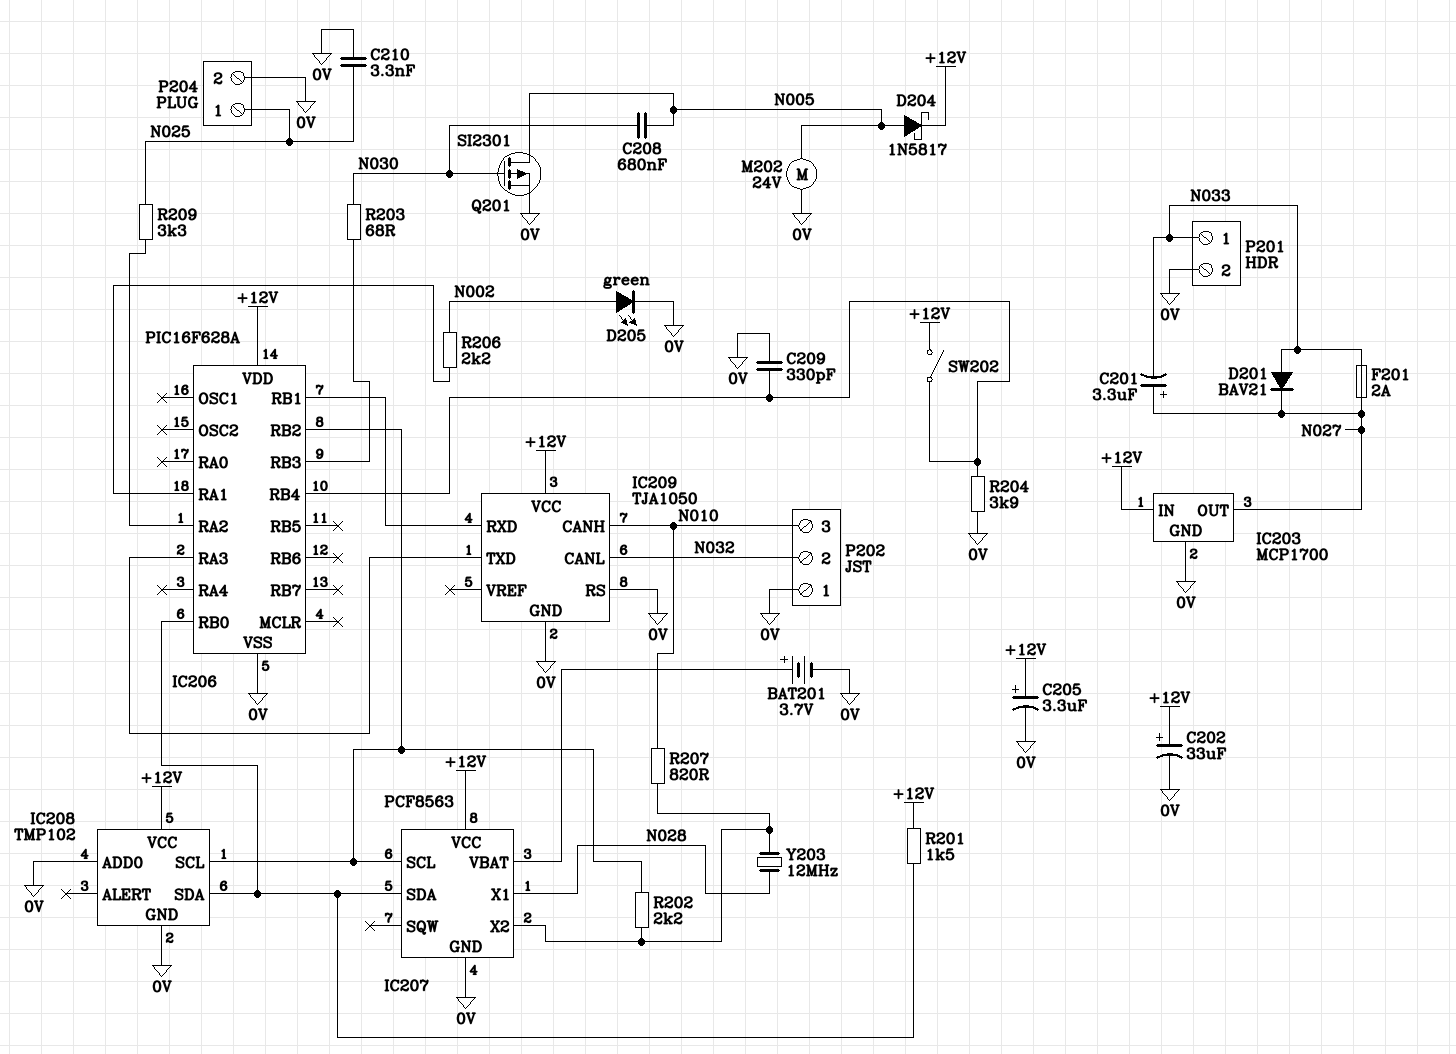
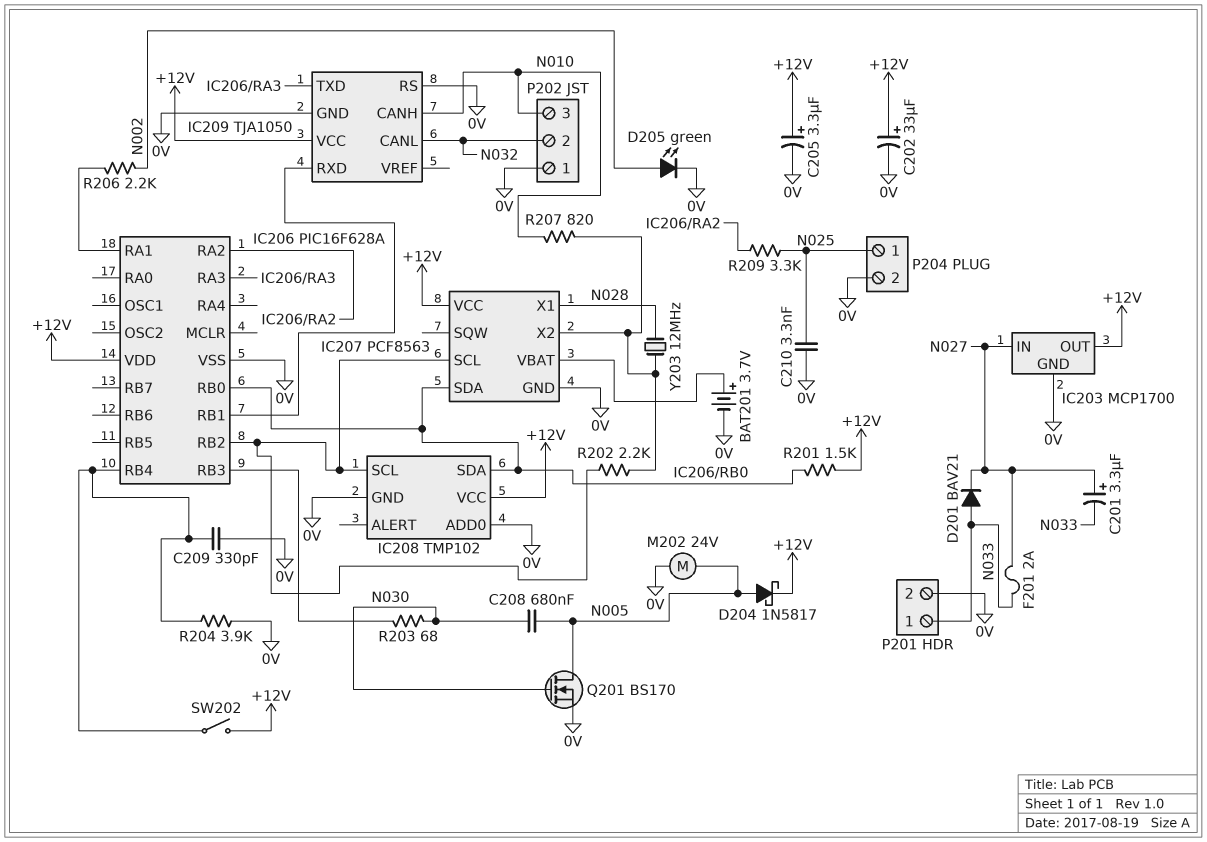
IC203 pin IN: +12V -> N027
IC203 pin OUT: N027 -> +12V
Q201: PMOS SI2301 (G N030, D N005, S 0V) -> NMOS BS170 (G N030, D N005, S 0V)

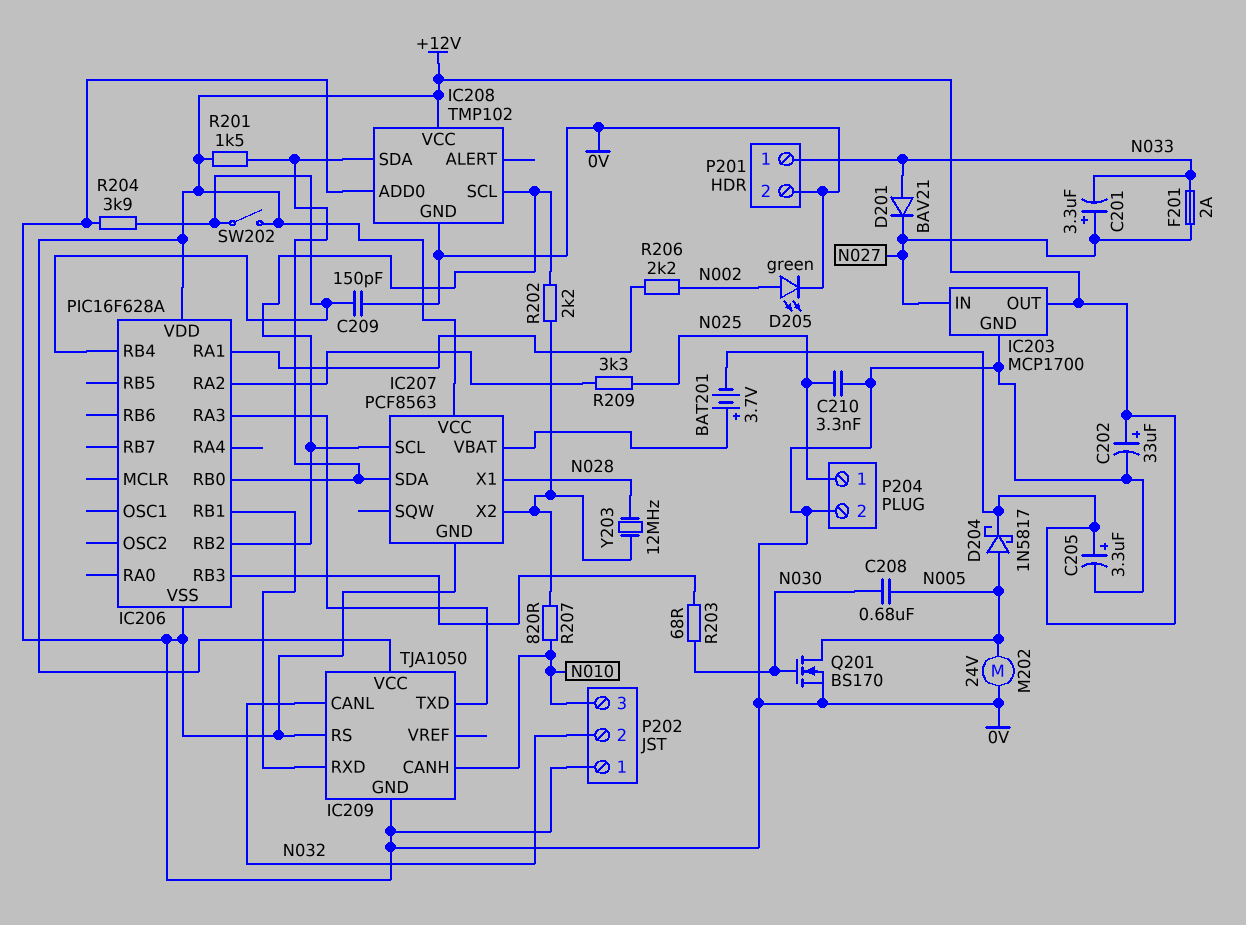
BAT201: 3.7V (plus IC207/VBAT, minus 0V) -> 3.7V (plus IC207/VBAT, minus +12V)
C209: 330pF (0V, IC206/RB4) -> 150pF (0V, IC206/RB4)

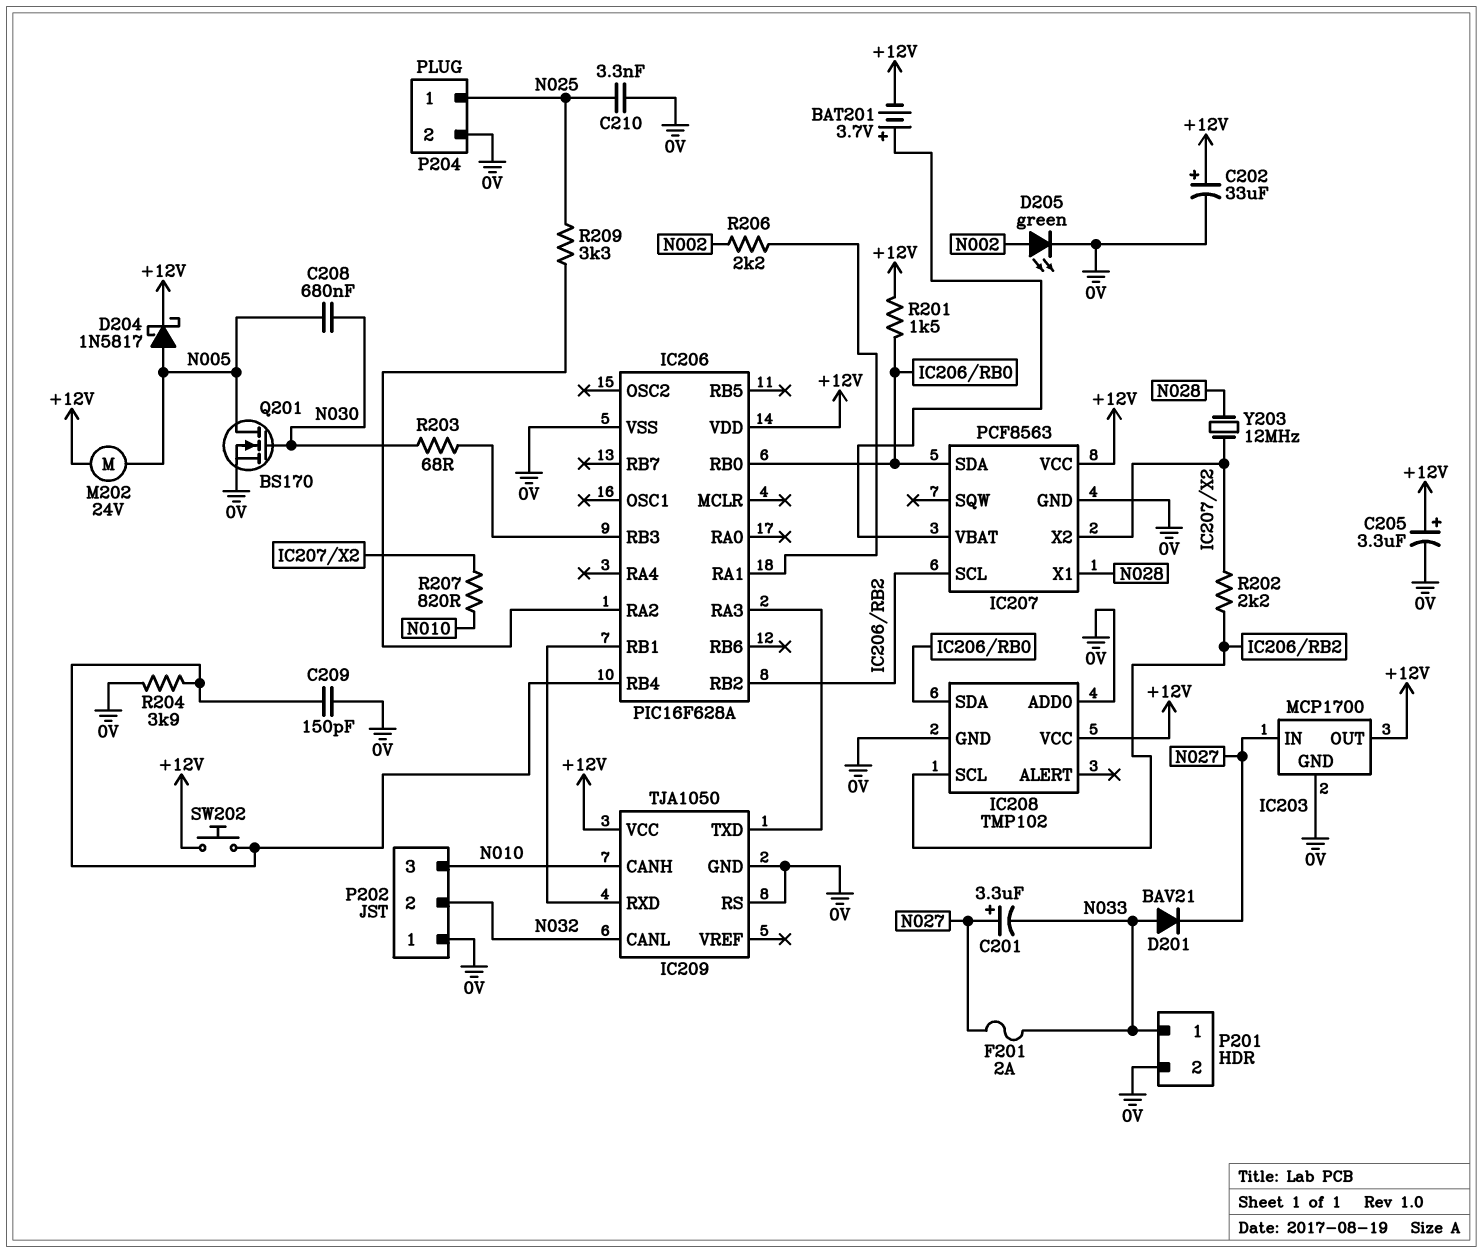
M202: motor 24V (0V, N005) -> motor 24V (+12V, N005)
SW202: switch (+12V, IC206/RB4) -> button (+12V, IC206/RB4)

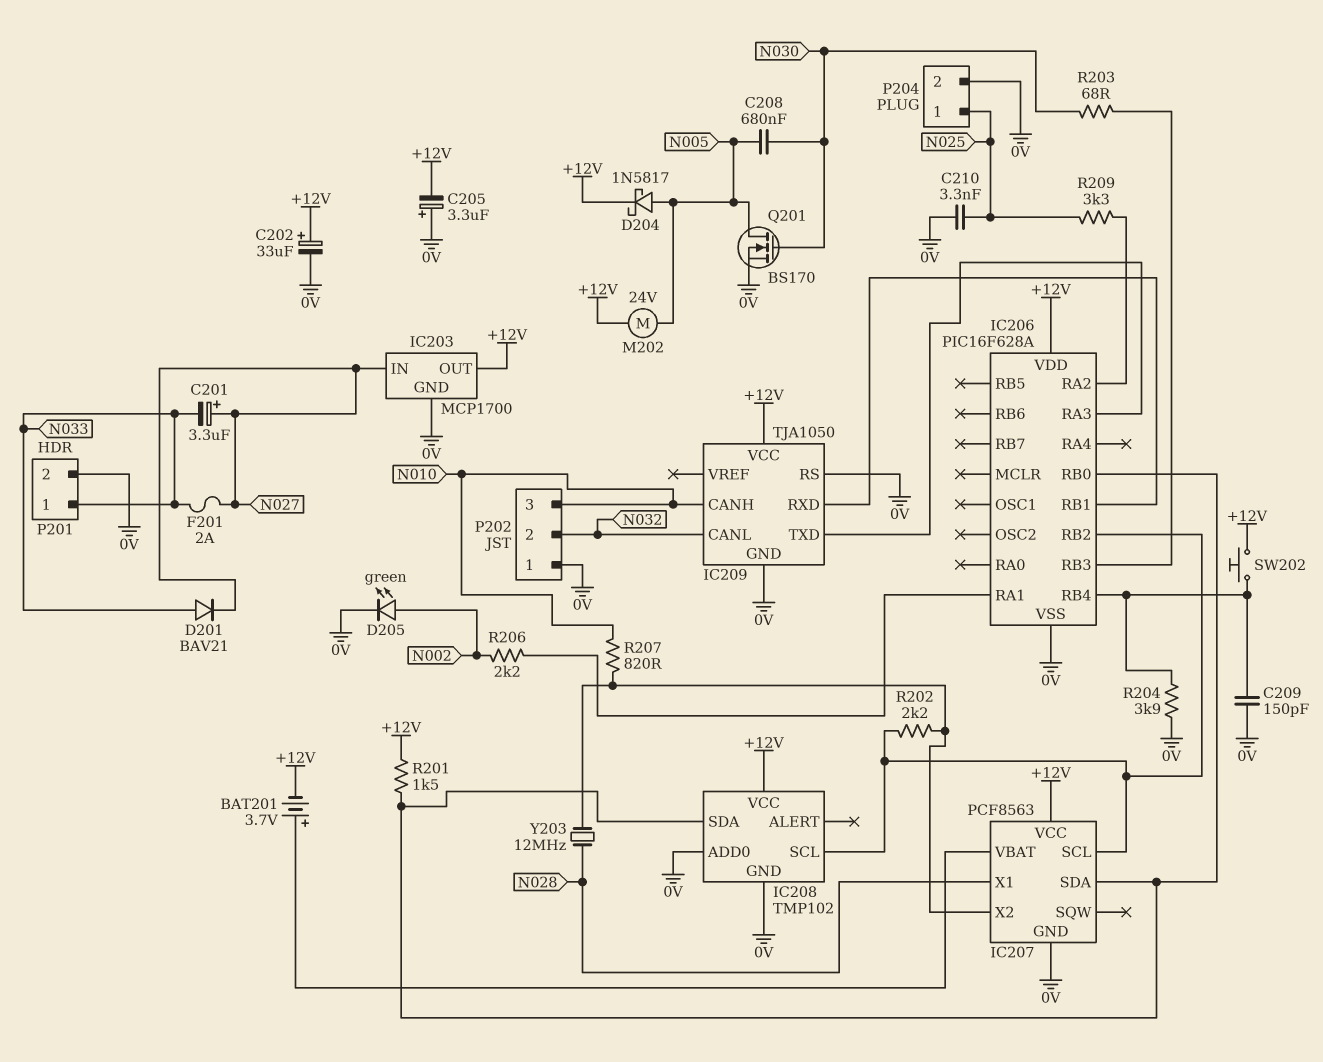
C205: 3.3uF (plus +12V, minus 0V) -> 3.3uF (plus 0V, minus +12V)

